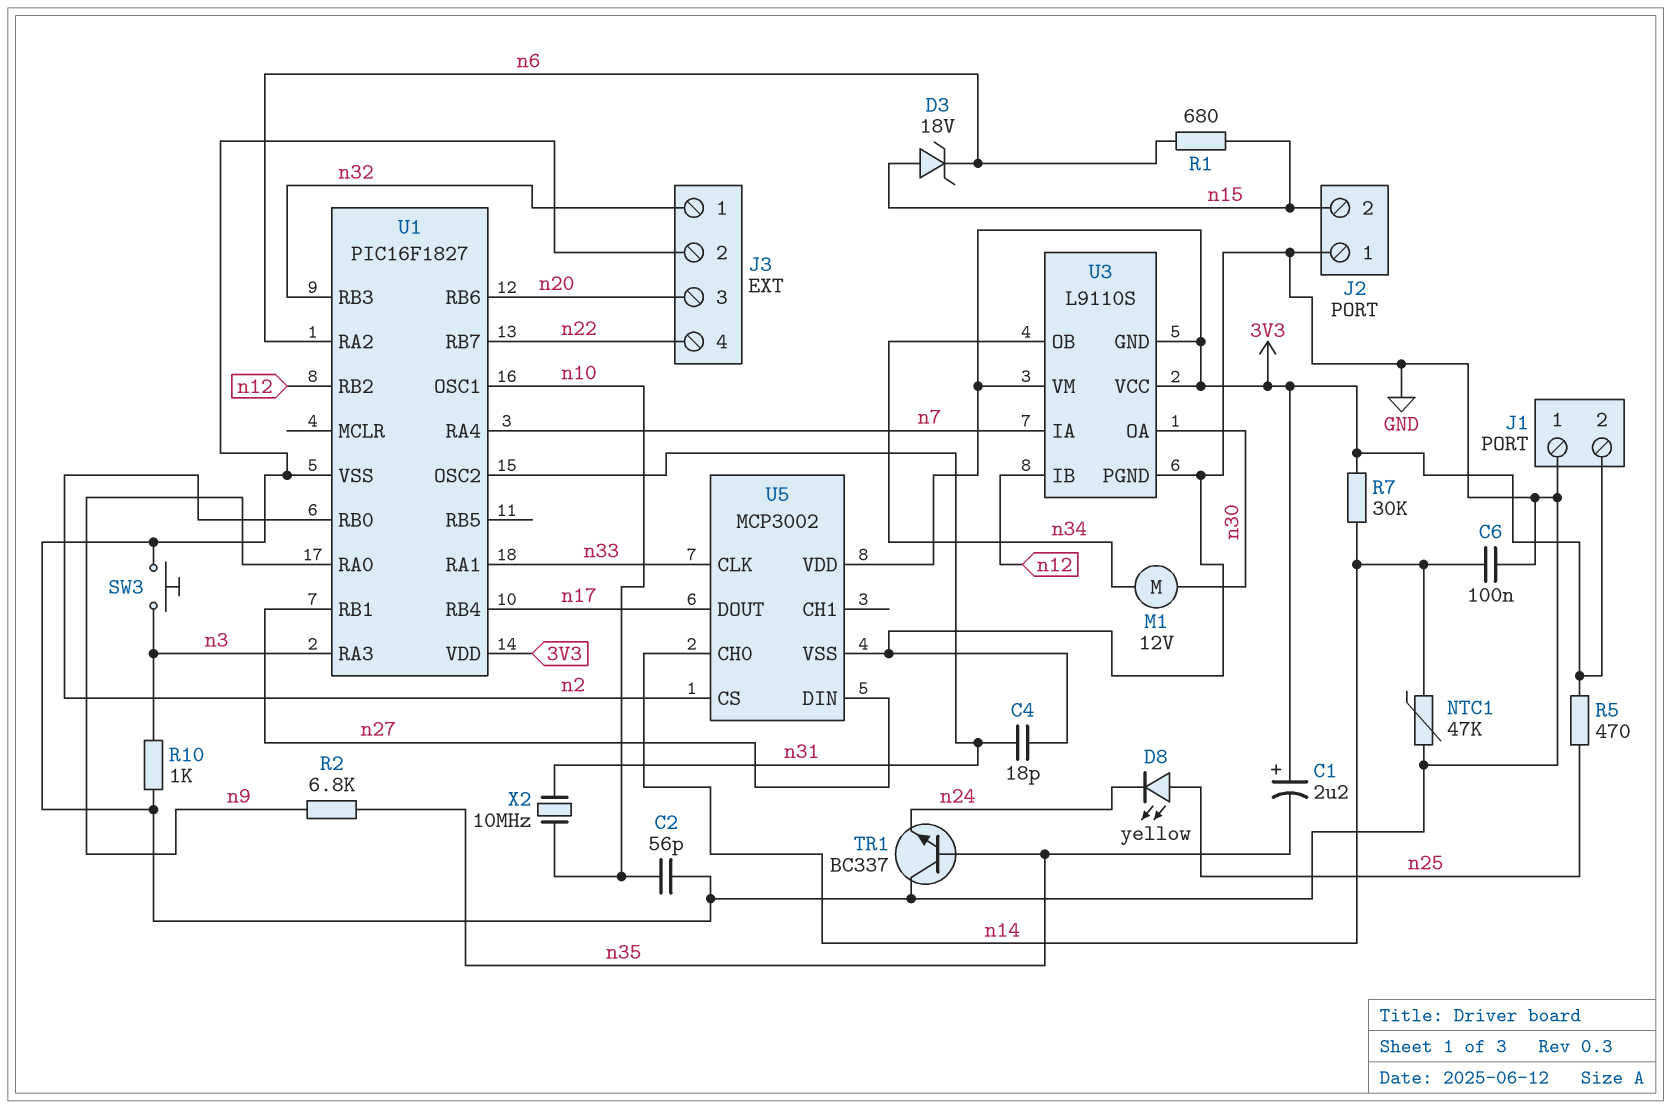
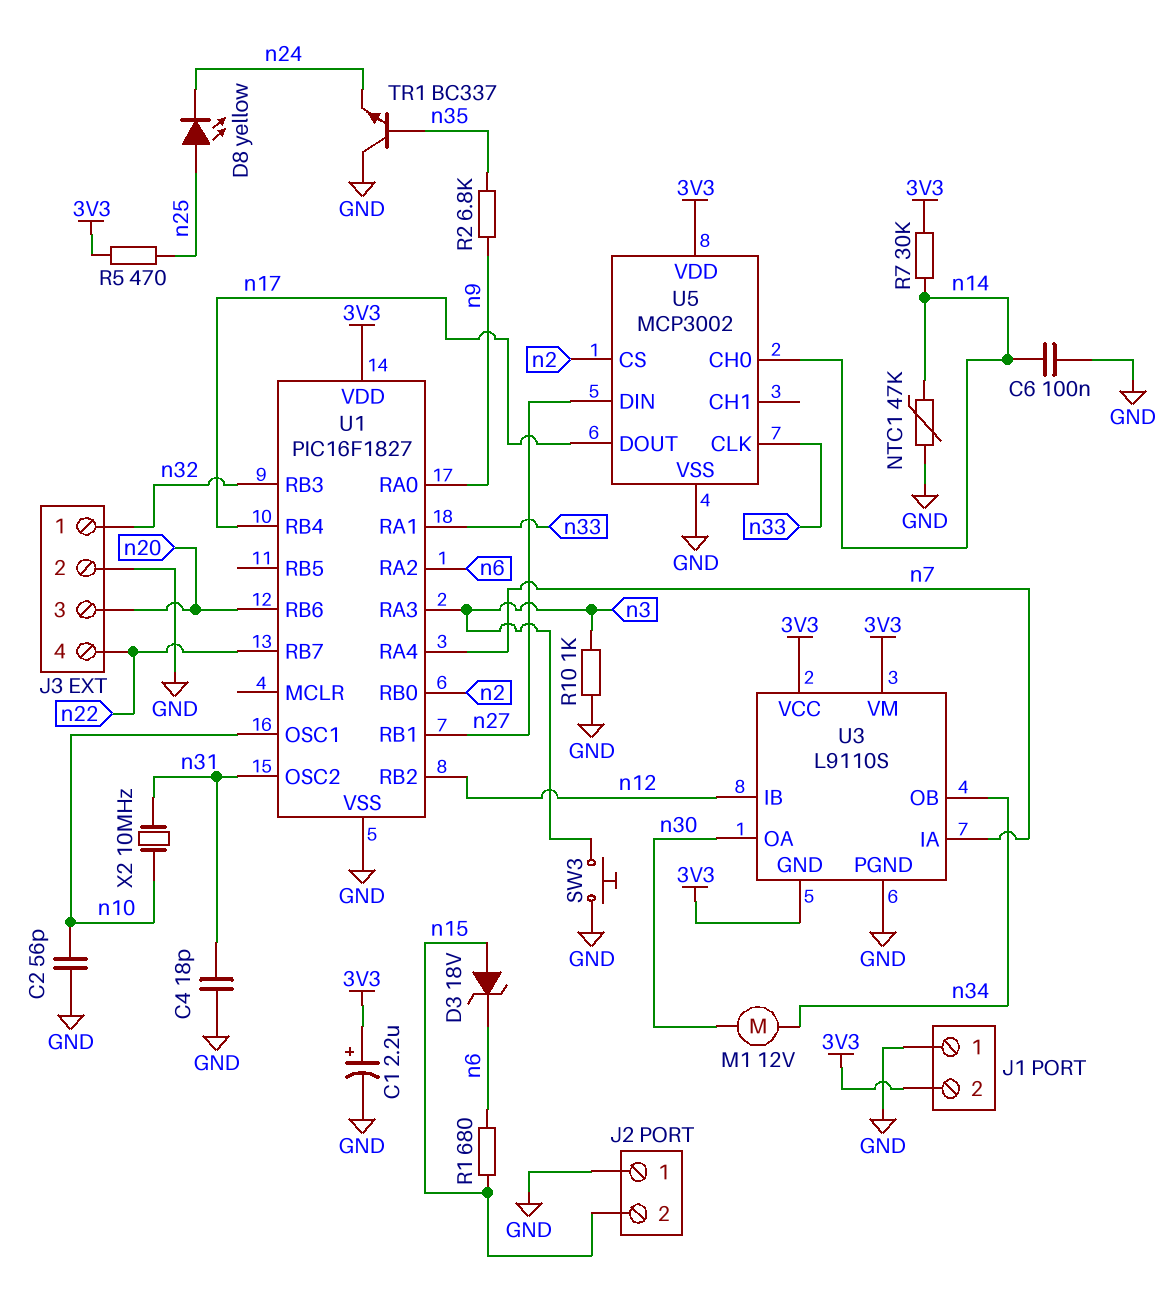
C1: 2.2uF (plus 3V3, minus n35) -> 2.2uF (plus 3V3, minus GND)

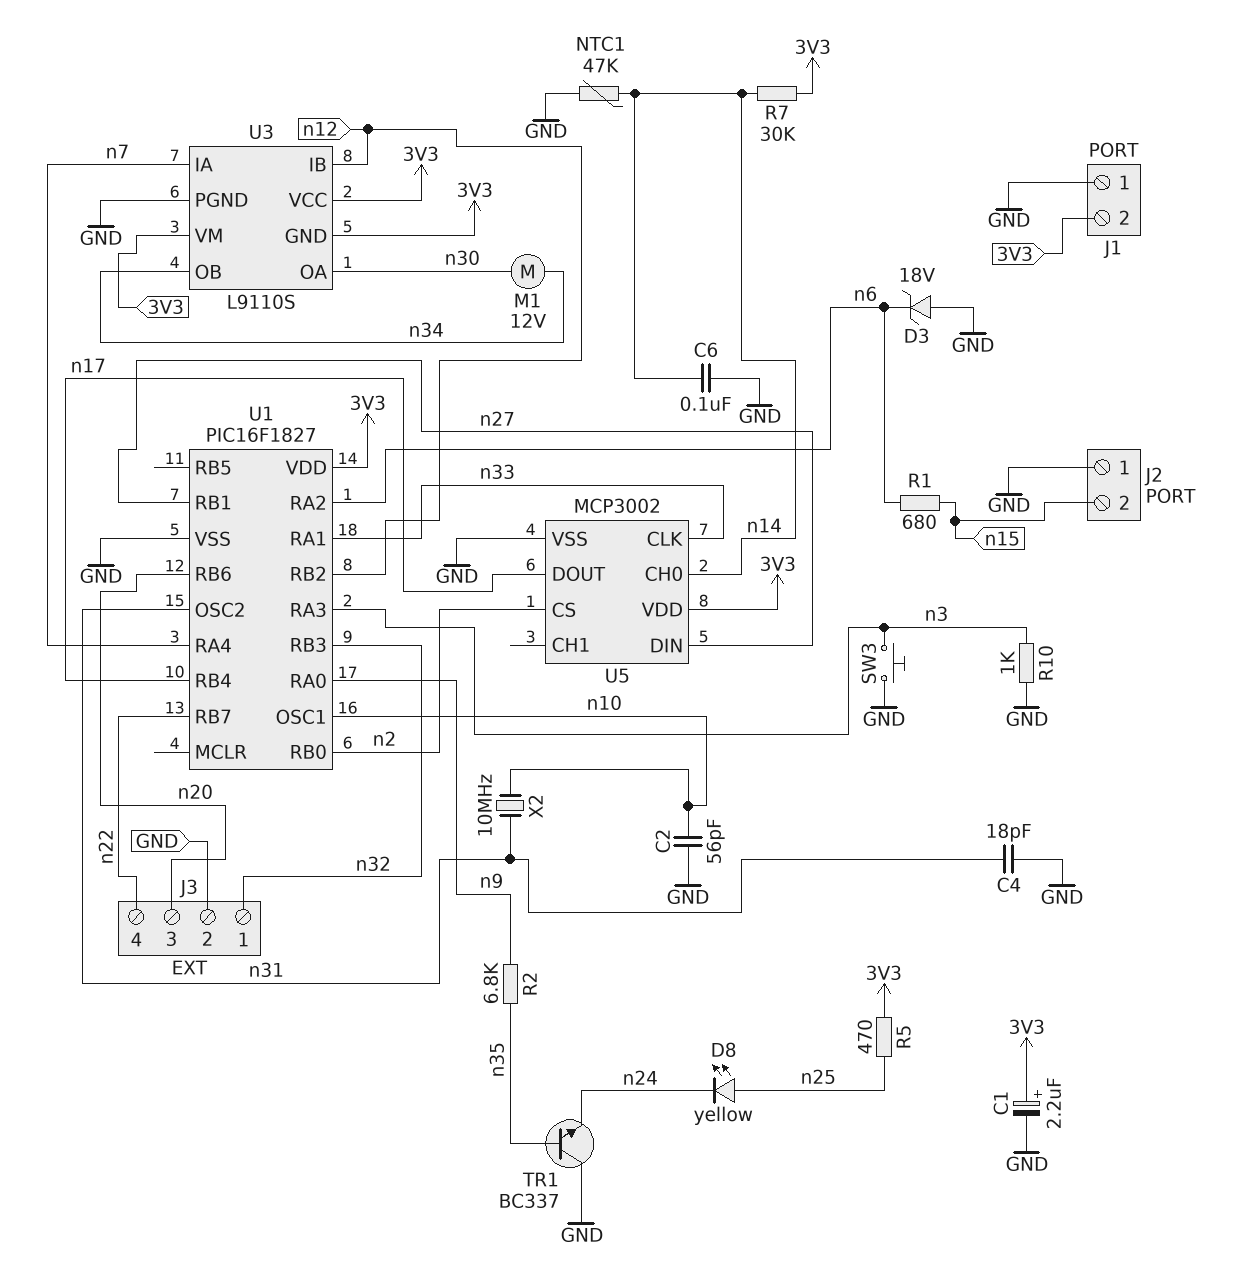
D3: zener 18V (A n15, K n6) -> zener 18V (A GND, K n6)

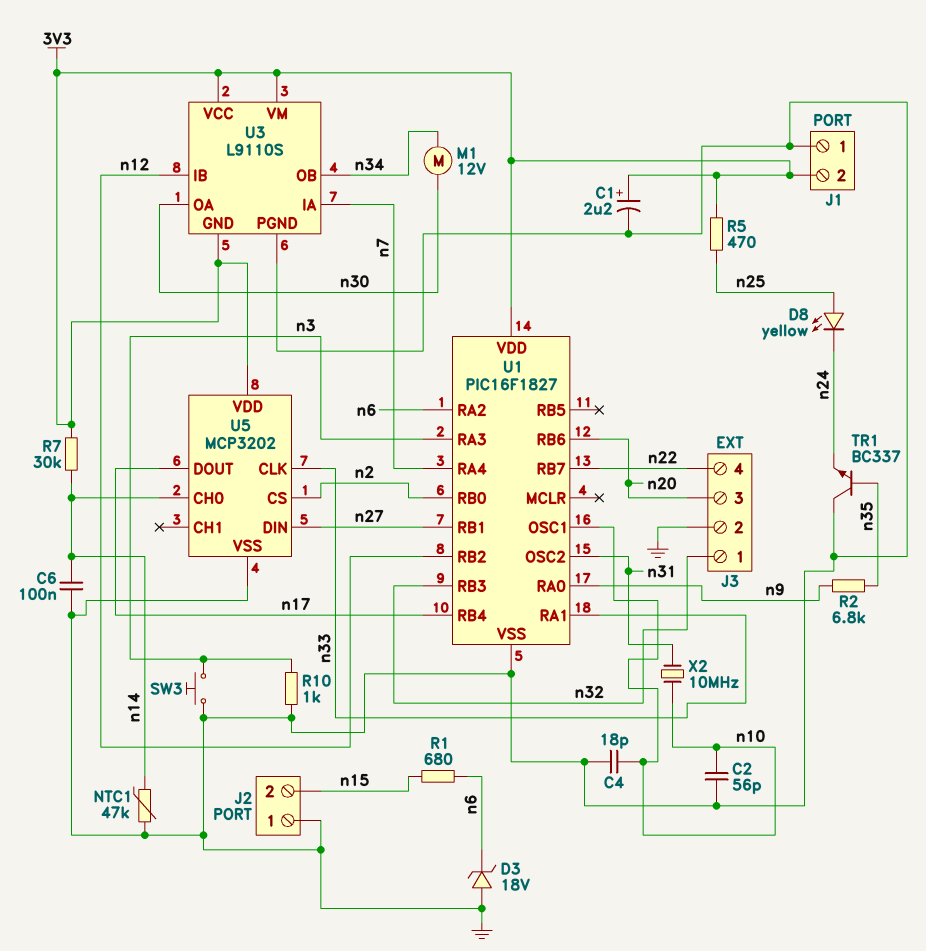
C4: 18pF (GND, n31) -> 18pF (GND, n10)
U5: MCP3002 -> MCP3202

